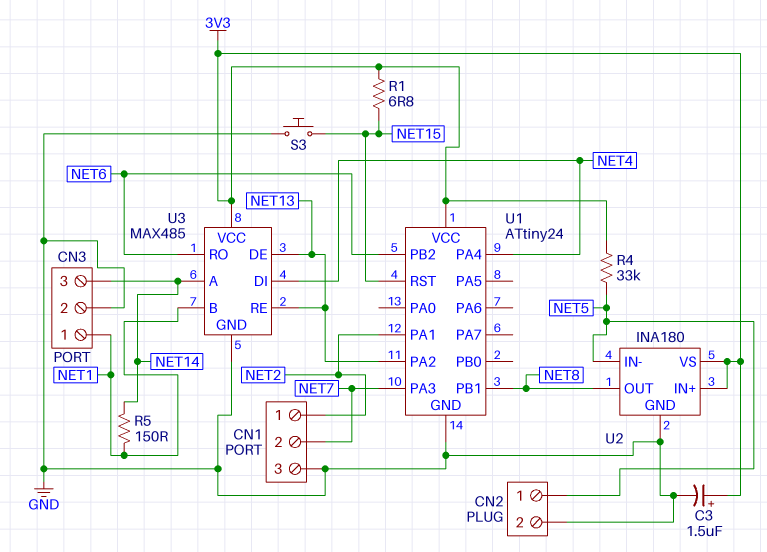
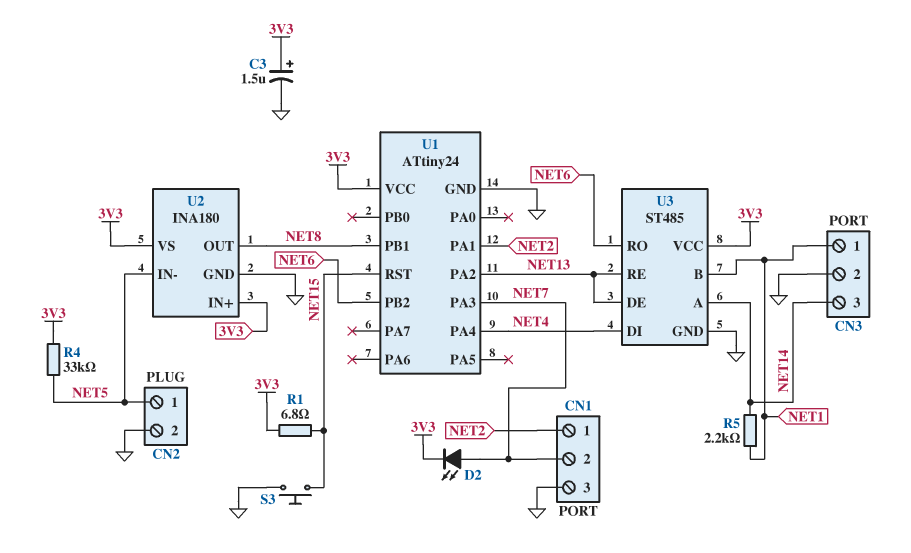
D2: none -> LED (A NET7, K 3V3)
R5: 150 (NET1, NET14) -> 2.2k (NET1, NET14)
U3: MAX485 -> ST485

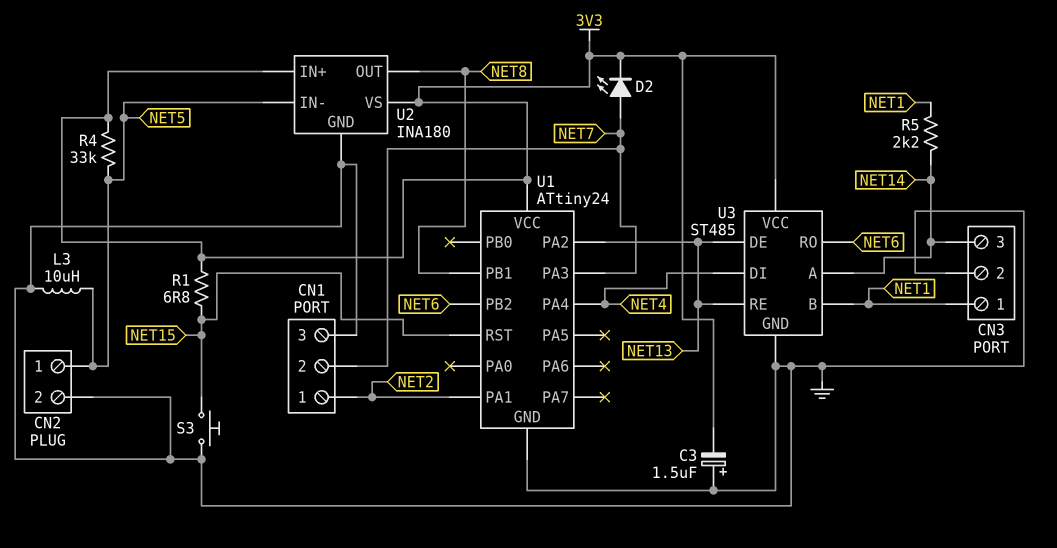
C3: 1.5uF (plus 3V3, minus GND) -> 1.5uF (plus GND, minus 3V3)
L3: none -> 10uH (GND, NET5)

